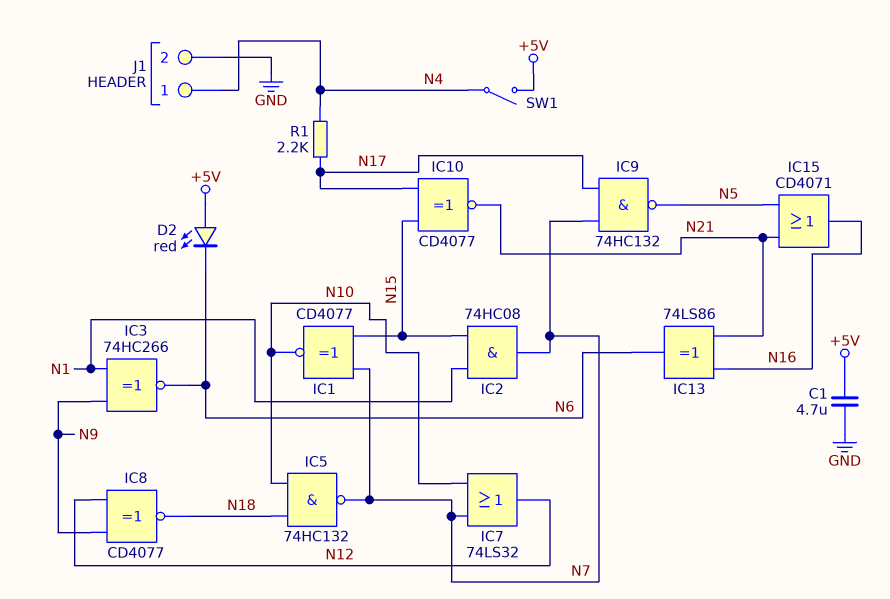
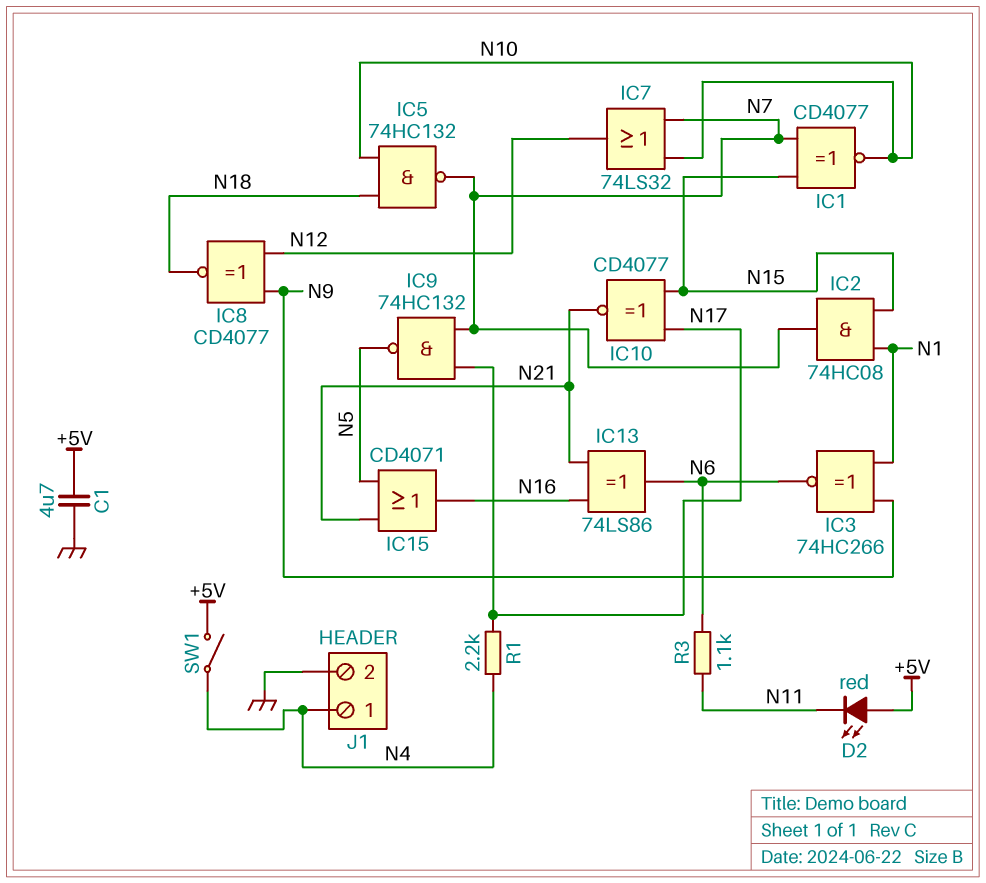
D2: LED red (A +5V, K N6) -> LED red (A +5V, K N11)
R3: none -> 1.1k (N6, N11)

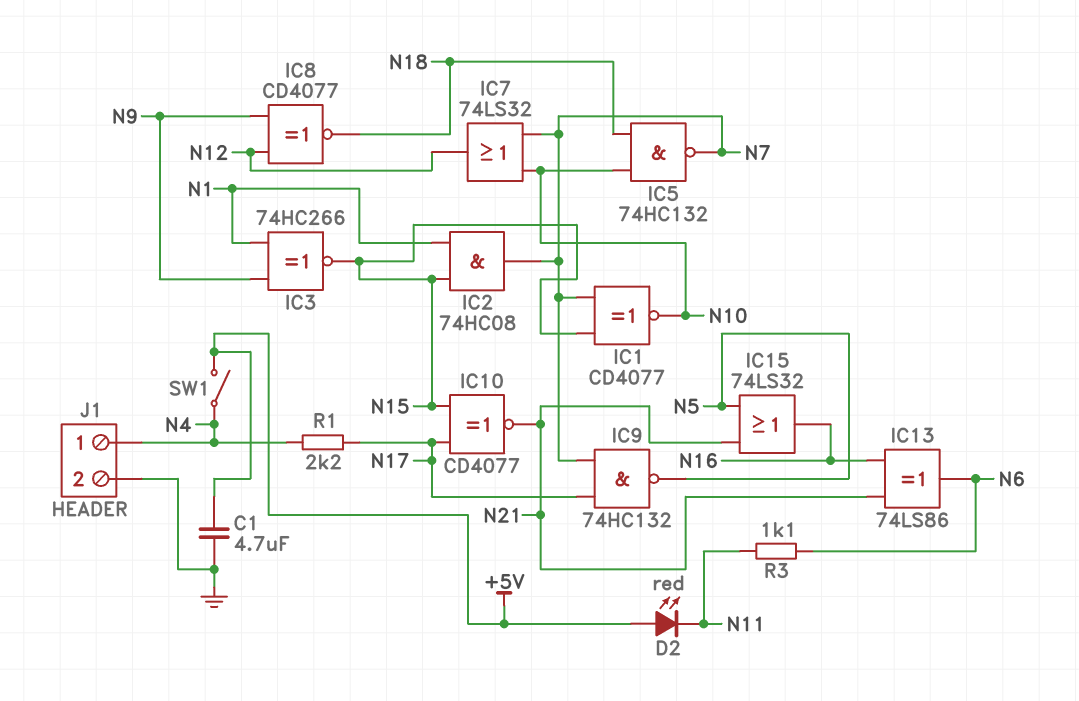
IC3: XNOR 74HC266 (in N1, in N9, out N6) -> XNOR 74HC266 (in N1, in N9, out N15)
IC15: OR CD4071 (in N5, in N21, out N16) -> OR 74LS32 (in N5, in N21, out N16)

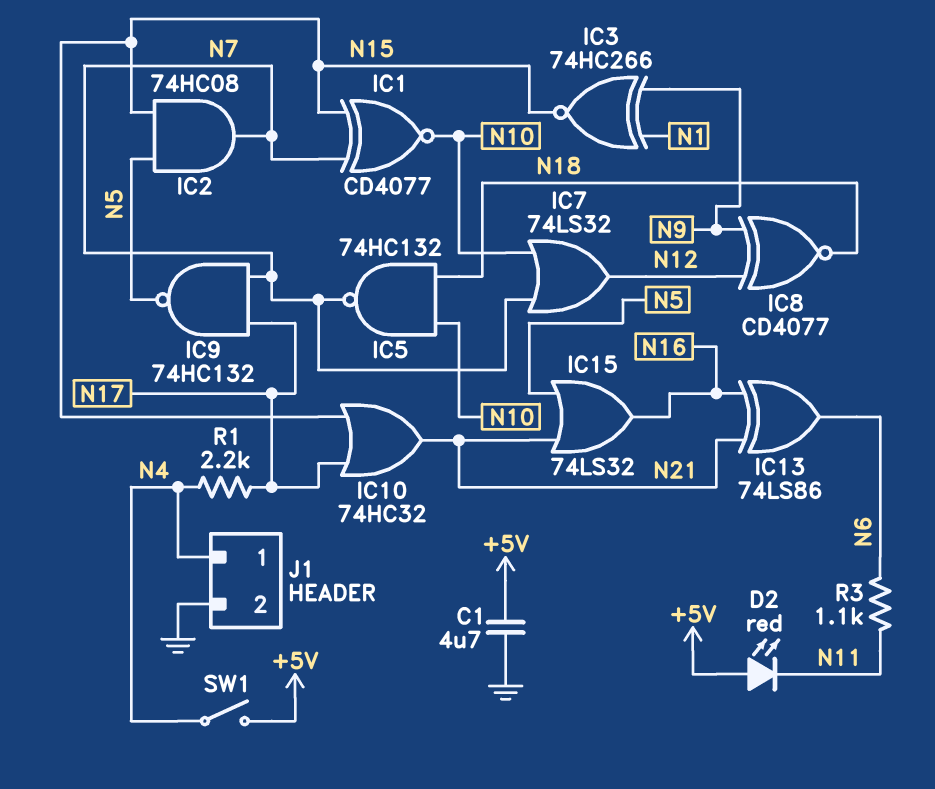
IC2: AND 74HC08 (in N1, in N15, out N7) -> AND 74HC08 (in N5, in N15, out N7)
IC10: XNOR CD4077 (in N15, in N17, out N21) -> OR 74HC32 (in N15, in N17, out N21)

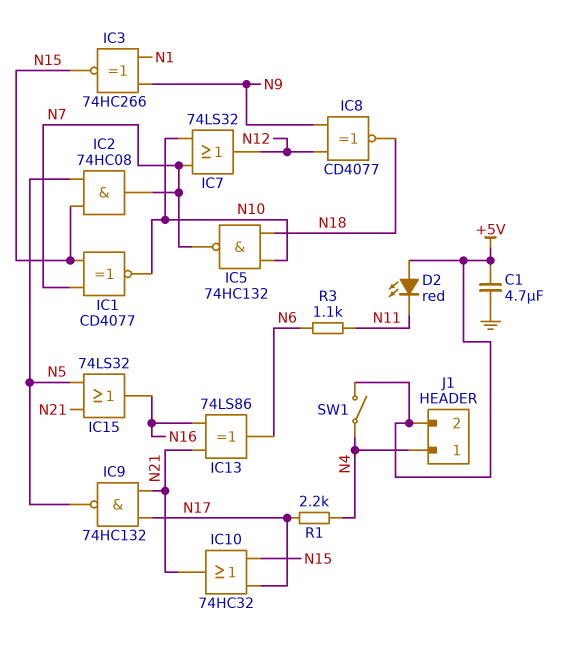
IC9: NAND 74HC132 (in N7, in N17, out N5) -> NAND 74HC132 (in N17, in N21, out N5)
J1 pin 2: GND -> +5V

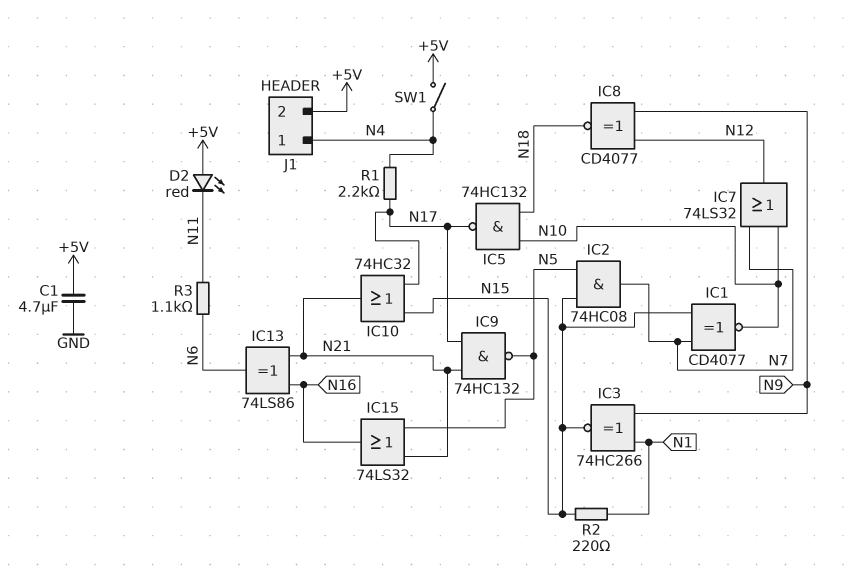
IC5: NAND 74HC132 (in N10, in N18, out N7) -> NAND 74HC132 (in N10, in N18, out N17)
R2: none -> 220 (N1, N15)

